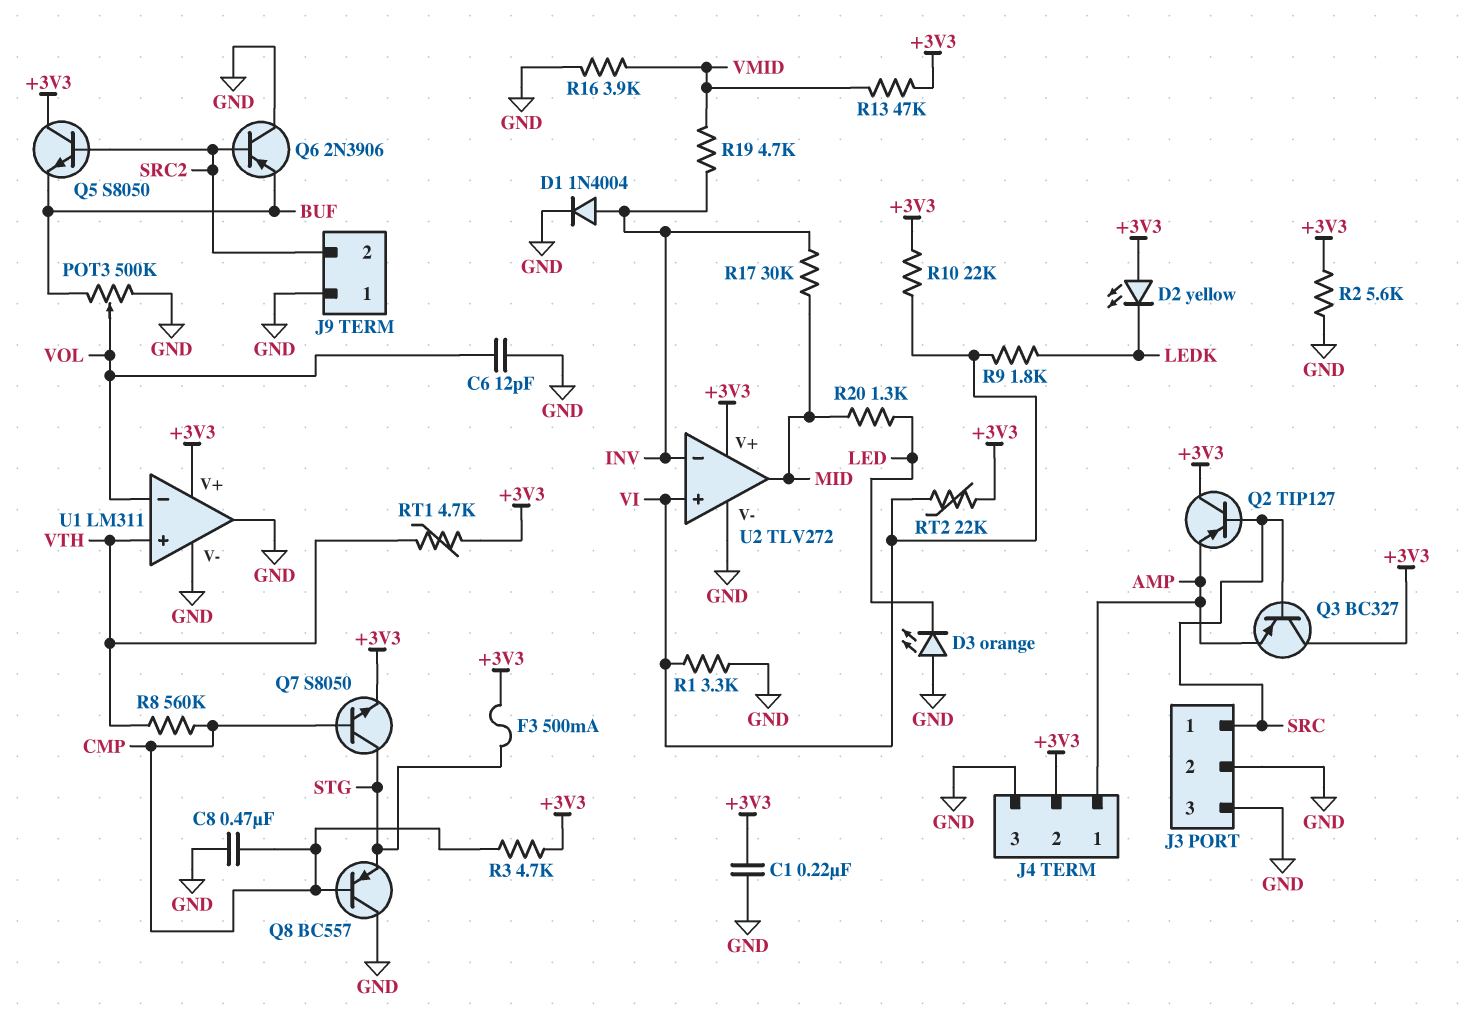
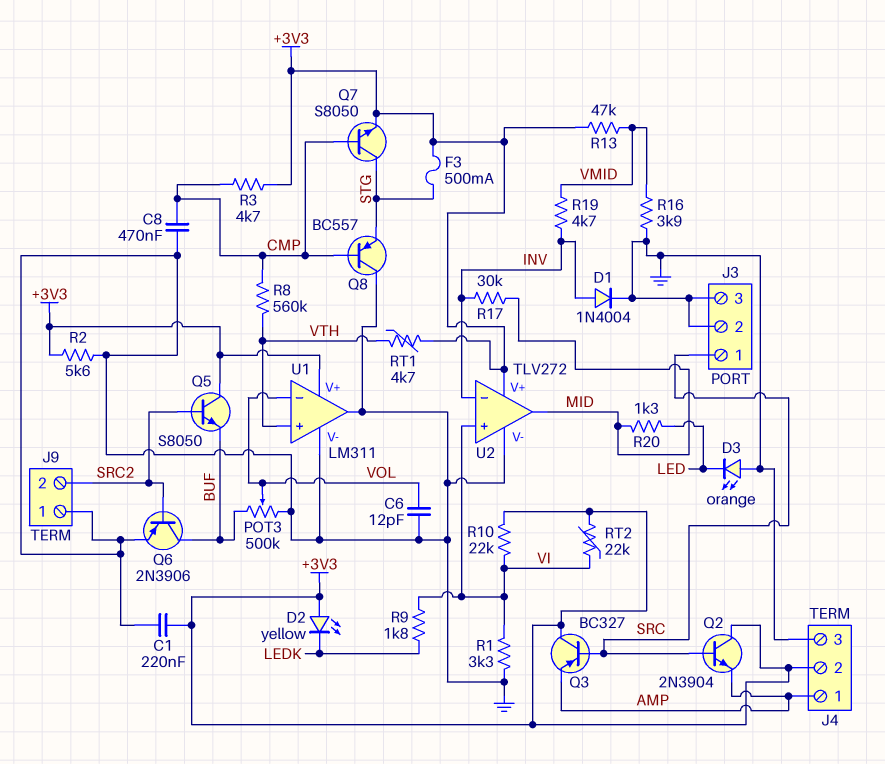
Q2: PNP TIP127 (B SRC, C +3V3, E AMP) -> NPN 2N3904 (B SRC, C +3V3, E AMP)
Q6: PNP 2N3906 (B SRC2, C GND, E BUF) -> PNP 2N3906 (B SRC2, C BUF, E GND)

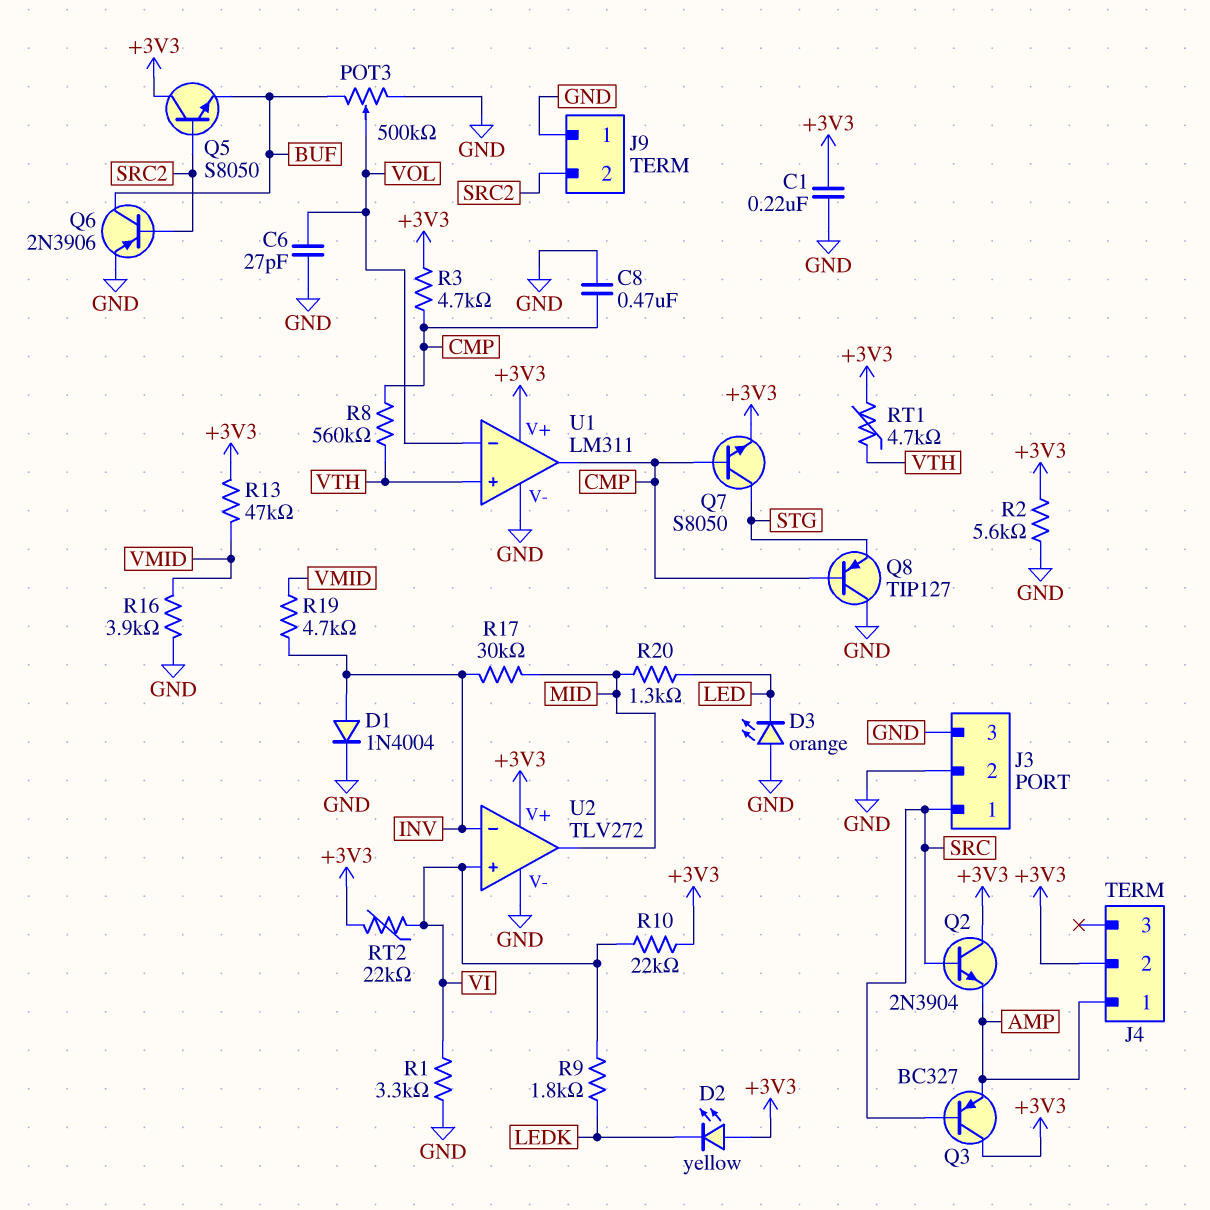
C6: 12pF (GND, VOL) -> 27pF (GND, VOL)
F3: 500mA (+3V3, STG) -> none
J4 pin 3: GND -> none
Q8: PNP BC557 (B CMP, C GND, E STG) -> PNP TIP127 (B CMP, C GND, E STG)
U1 pin out: GND -> CMP

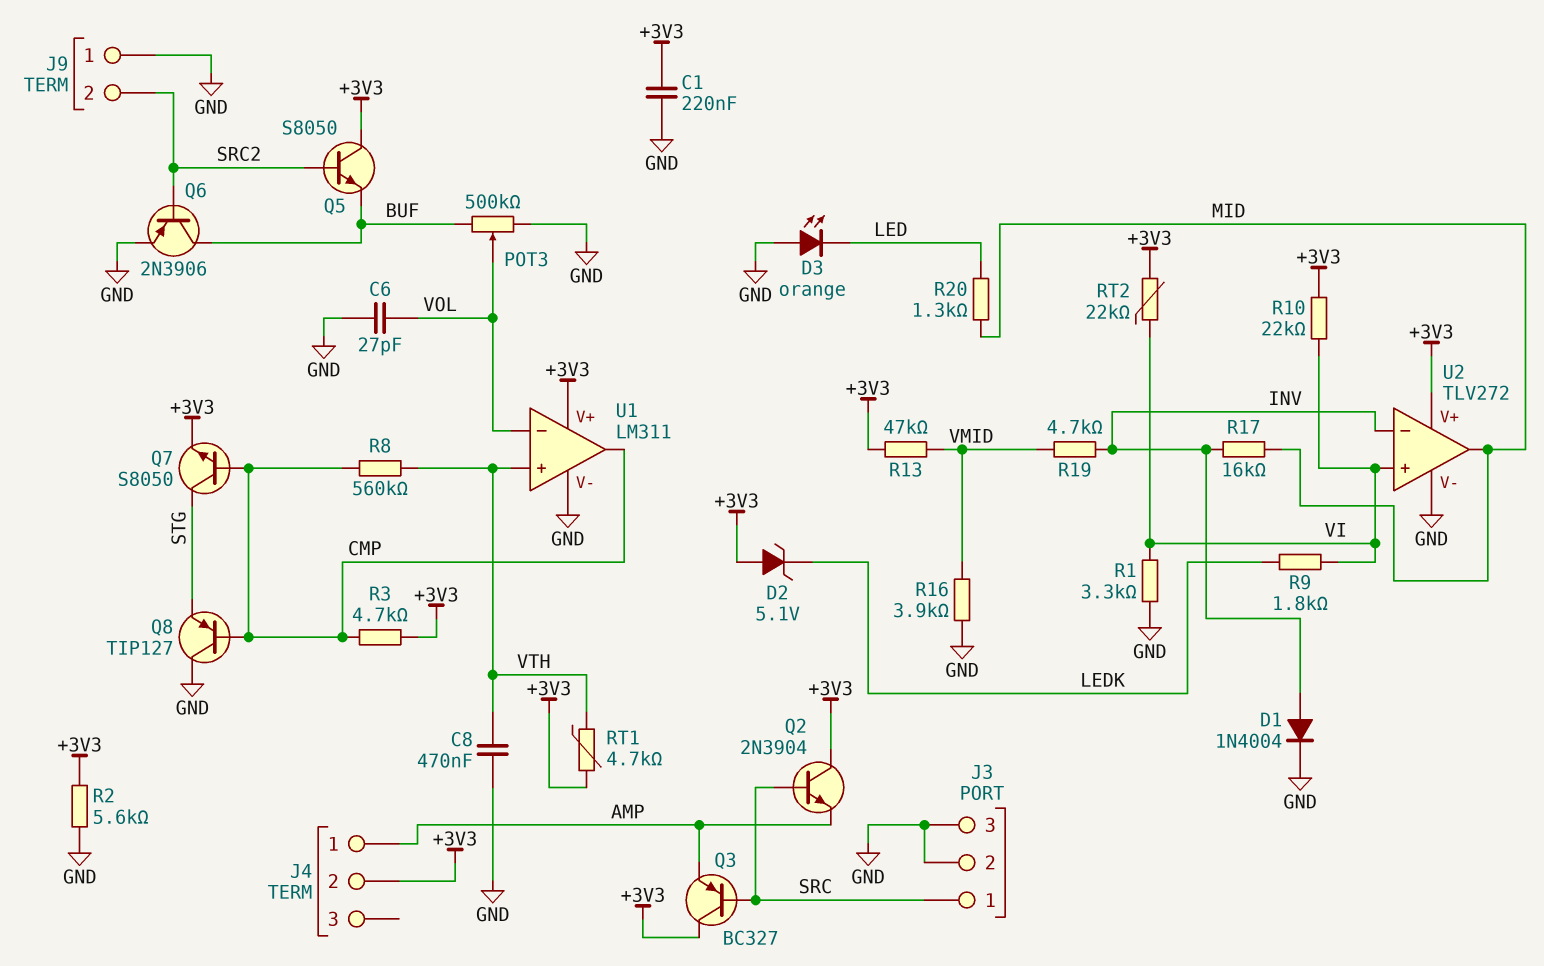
C8: 470nF (CMP, GND) -> 470nF (GND, VTH)
D2: LED yellow (A +3V3, K LEDK) -> zener 5.1V (A +3V3, K LEDK)
R17: 30k (INV, MID) -> 16k (INV, MID)

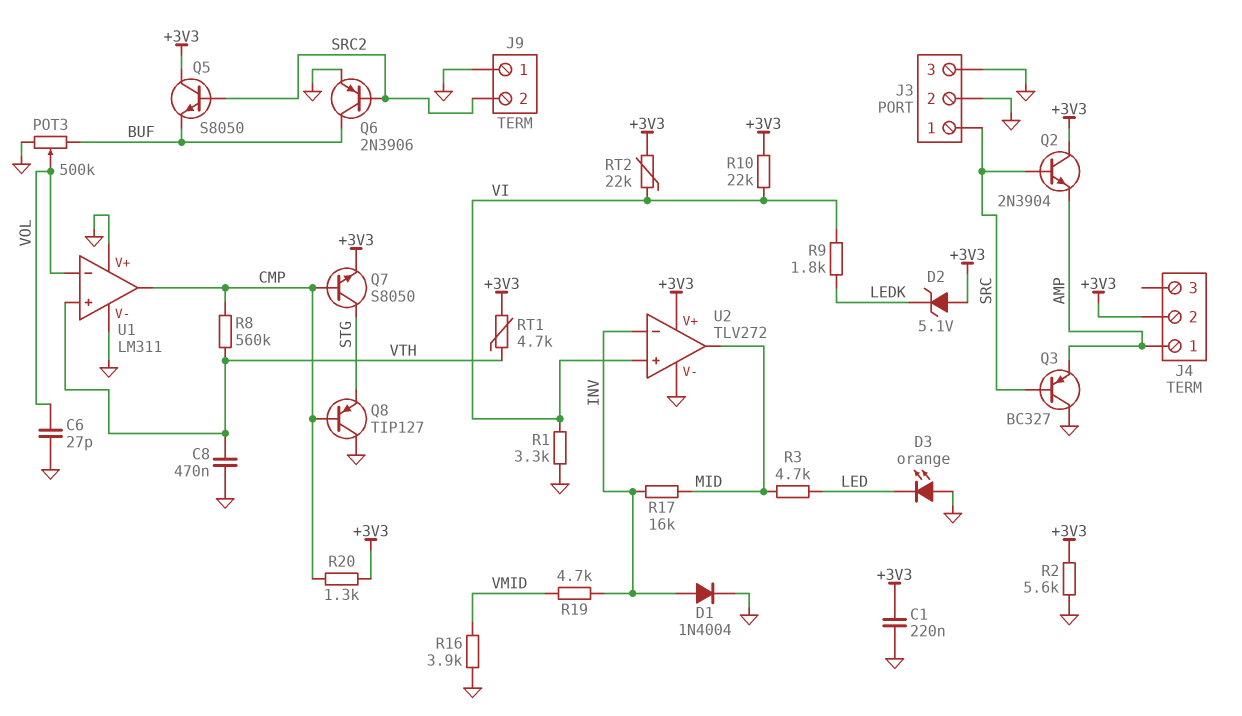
Q3: PNP BC327 (B SRC, C +3V3, E AMP) -> PNP BC327 (B SRC, C GND, E AMP)
R3: 4.7k (+3V3, CMP) -> 4.7k (LED, MID)
R13: 47k (+3V3, VMID) -> none
R20: 1.3k (LED, MID) -> 1.3k (+3V3, CMP)
U1 pin V+: +3V3 -> GND

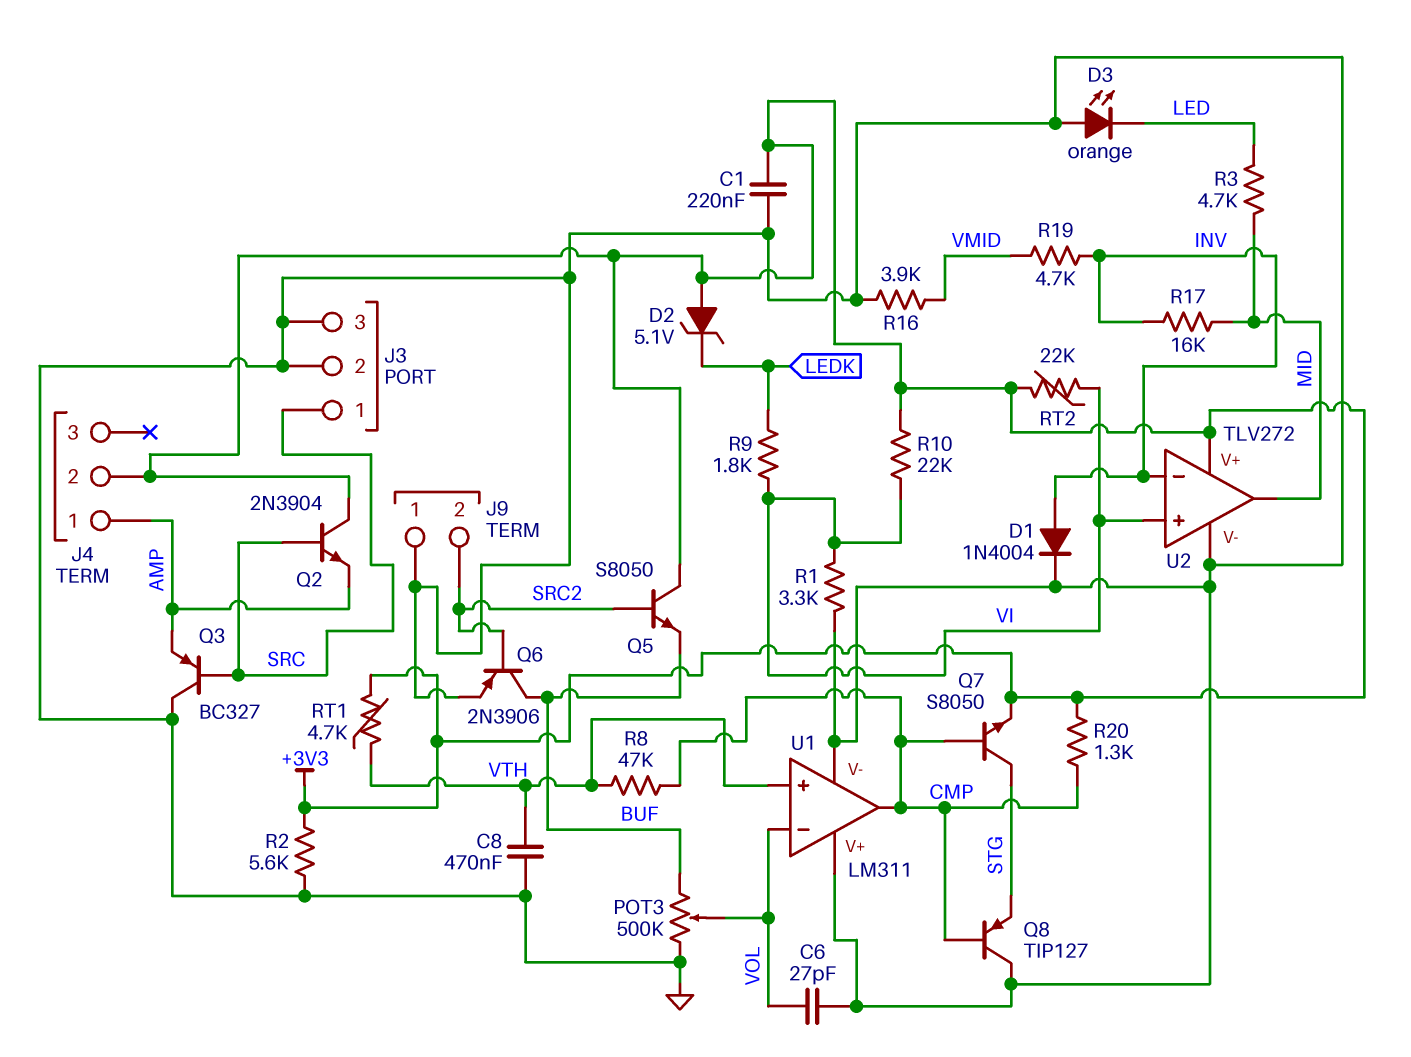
R8: 560k (CMP, VTH) -> 47k (CMP, VTH)

